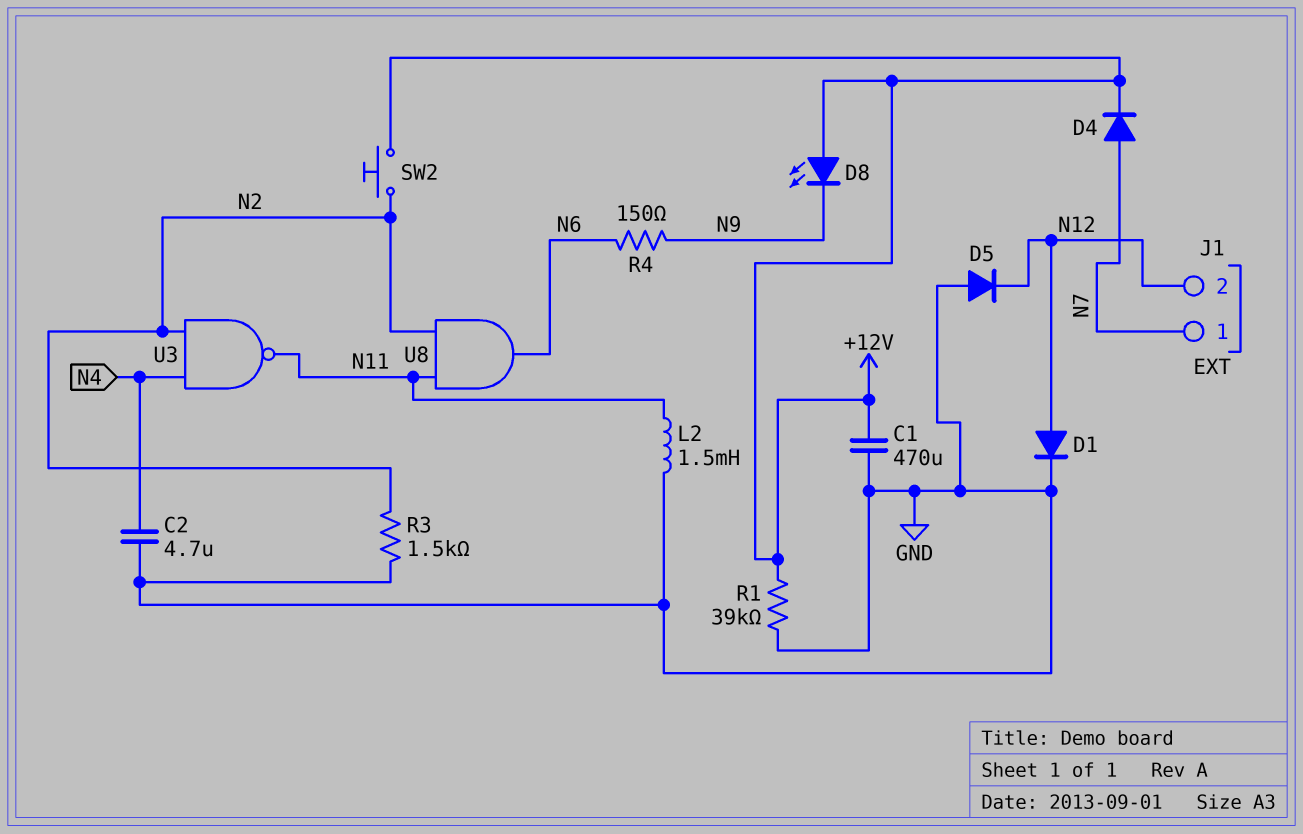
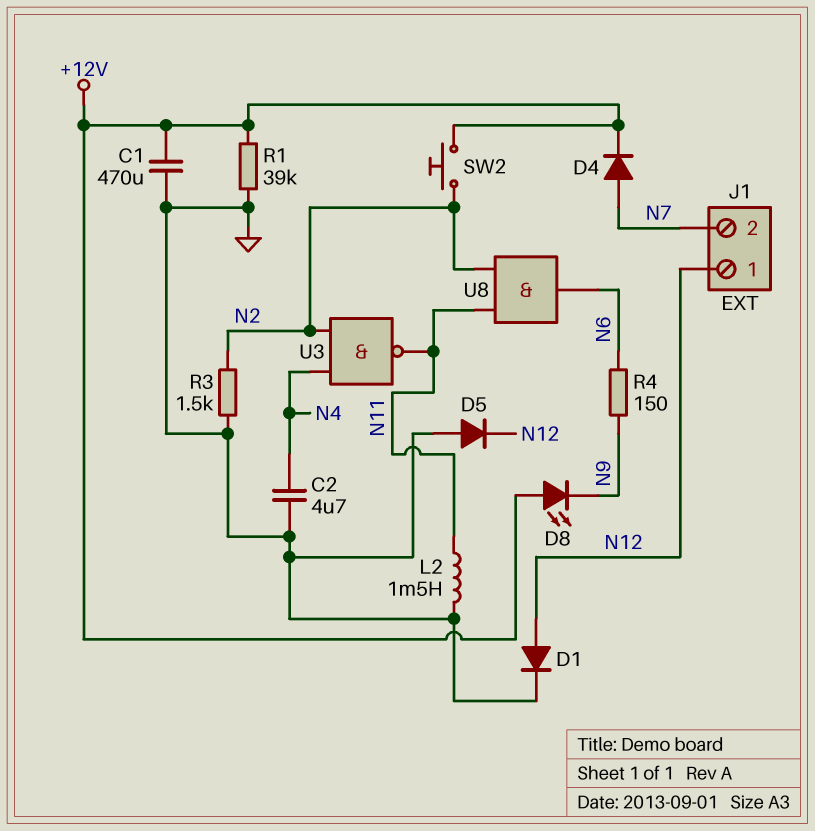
J1 pin 1: N7 -> N12
J1 pin 2: N12 -> N7

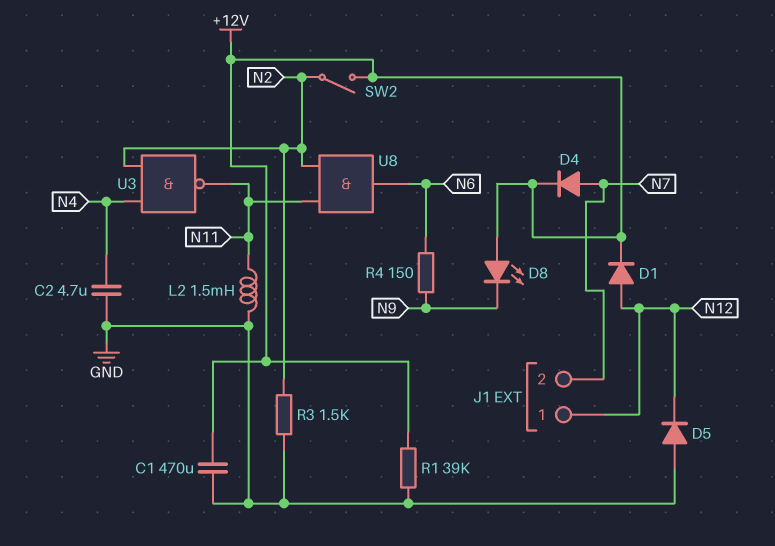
D1: diode (A N12, K GND) -> diode (A N12, K +12V)
SW2: button (+12V, N2) -> switch (+12V, N2)

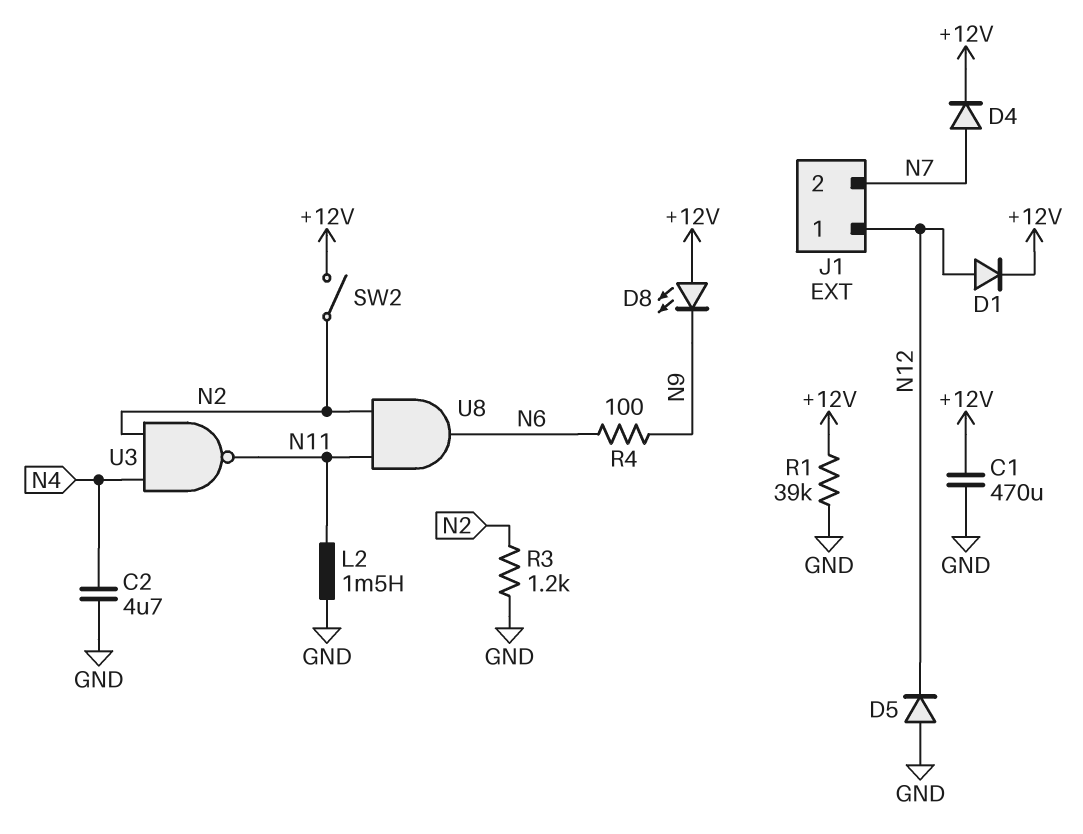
R3: 1.5k (GND, N2) -> 1.2k (GND, N2)
R4: 150 (N6, N9) -> 100 (N6, N9)

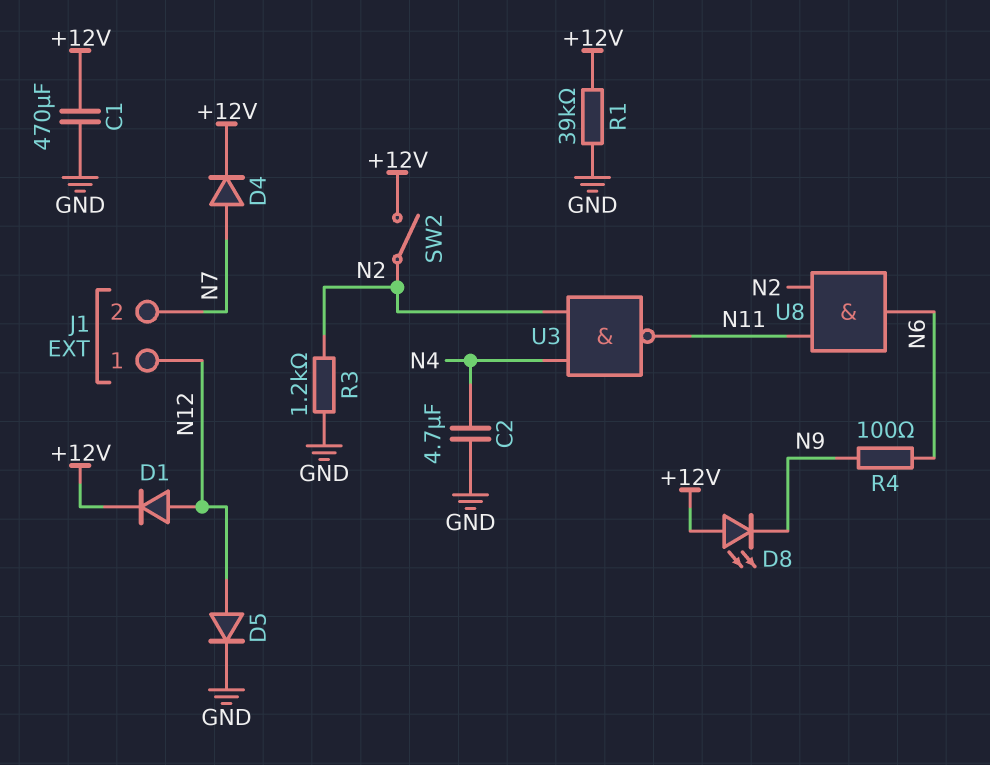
D5: diode (A GND, K N12) -> diode (A N12, K GND)
L2: 1.5mH (GND, N11) -> none

